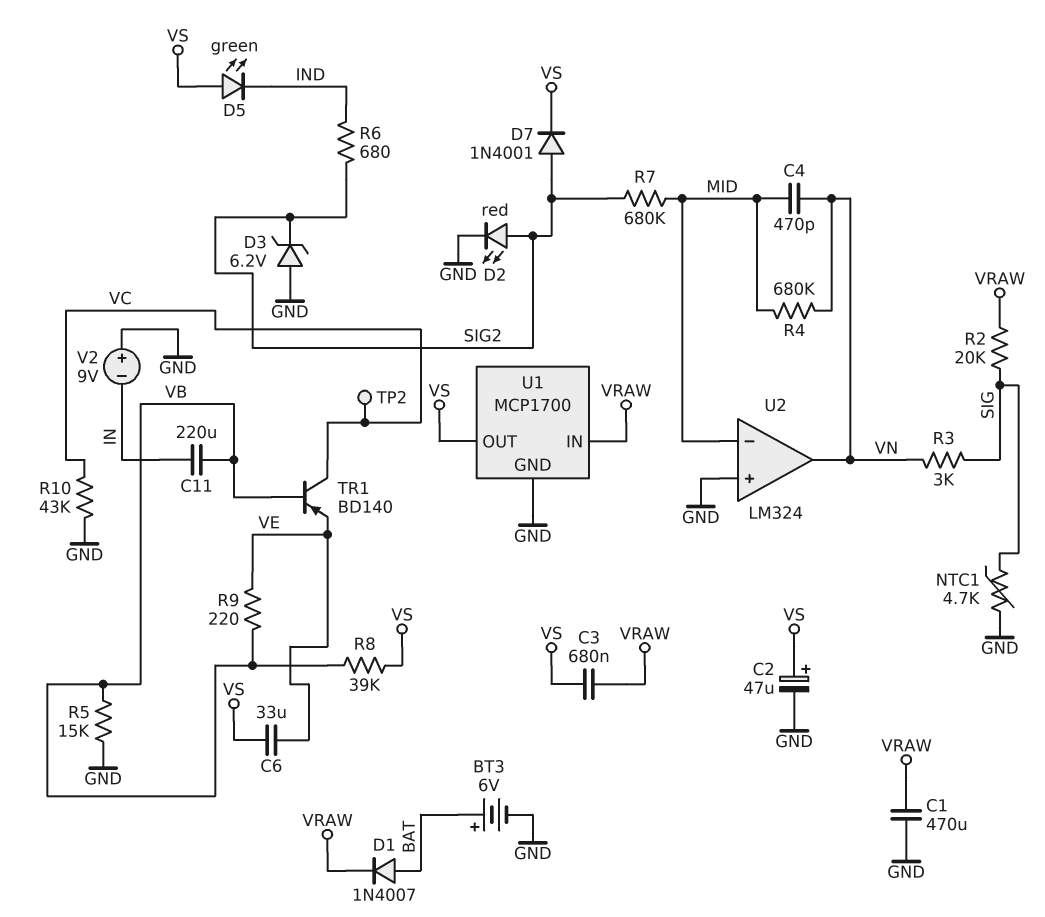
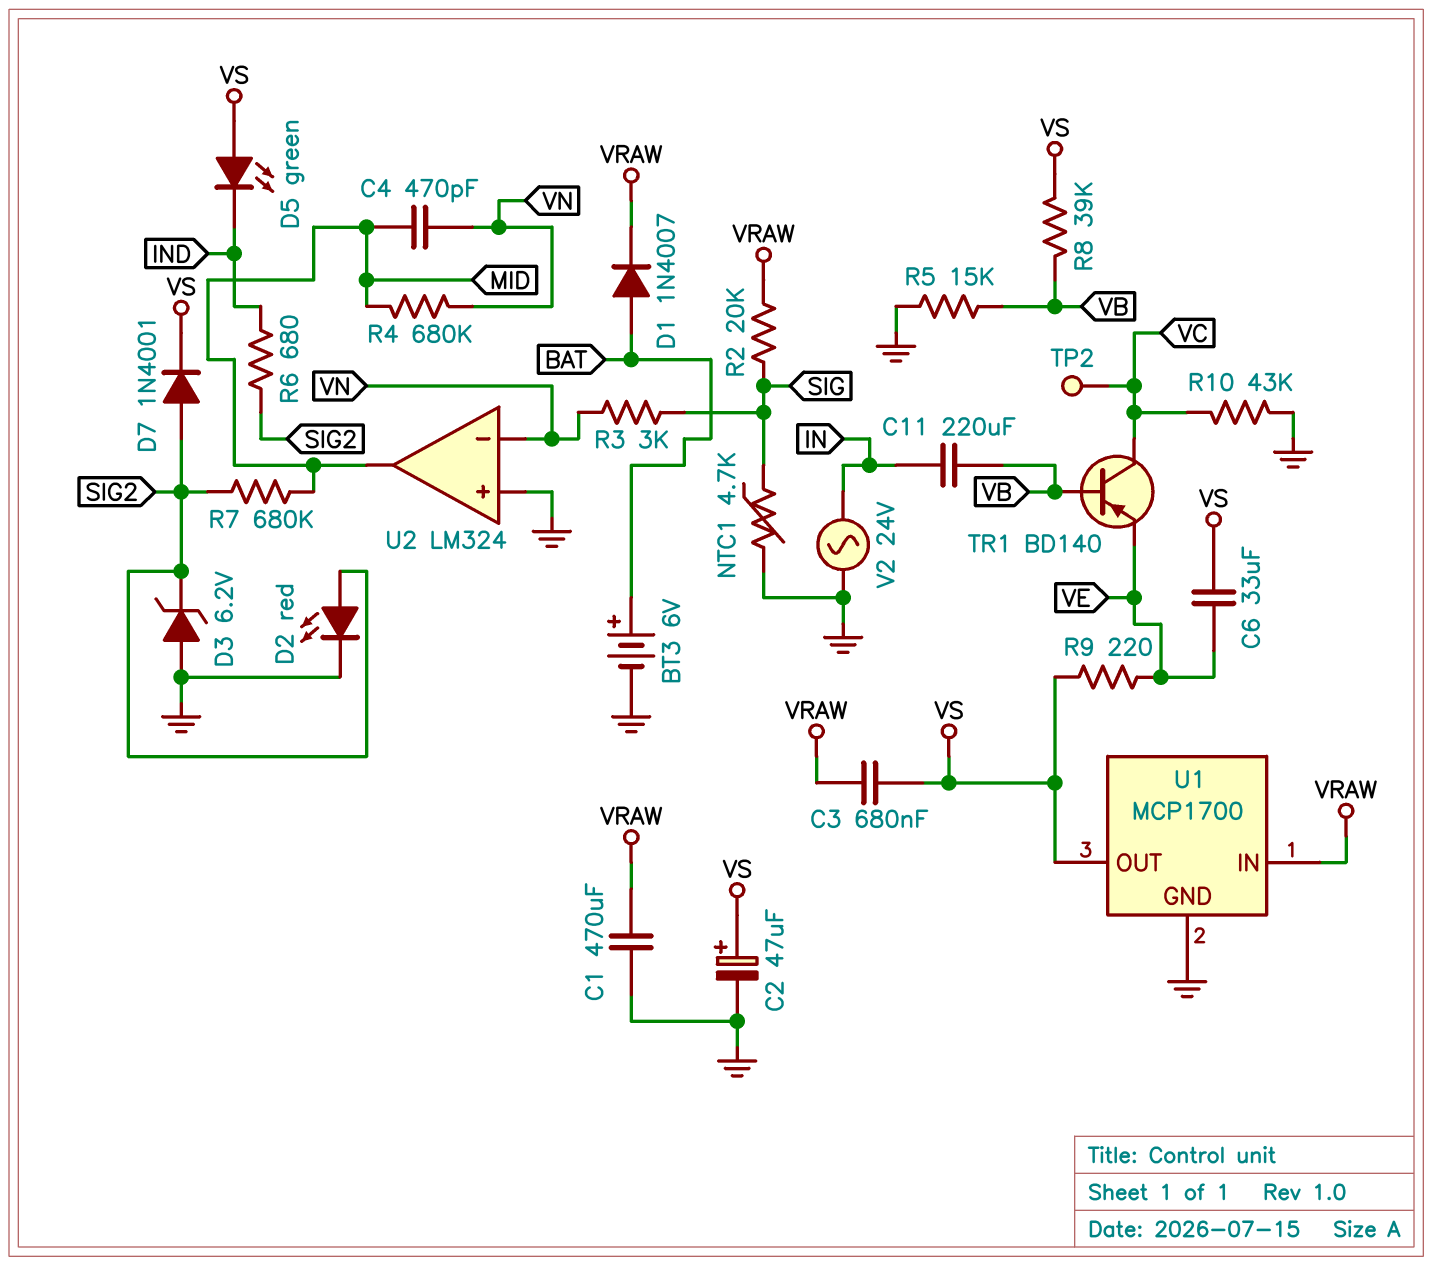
R9: 220 (VB, VE) -> 220 (VE, VS)
U2 pin in-: MID -> VN
U2 pin out: VN -> MID
V2: 9V (plus GND, minus IN) -> AC 24V (GND, IN)

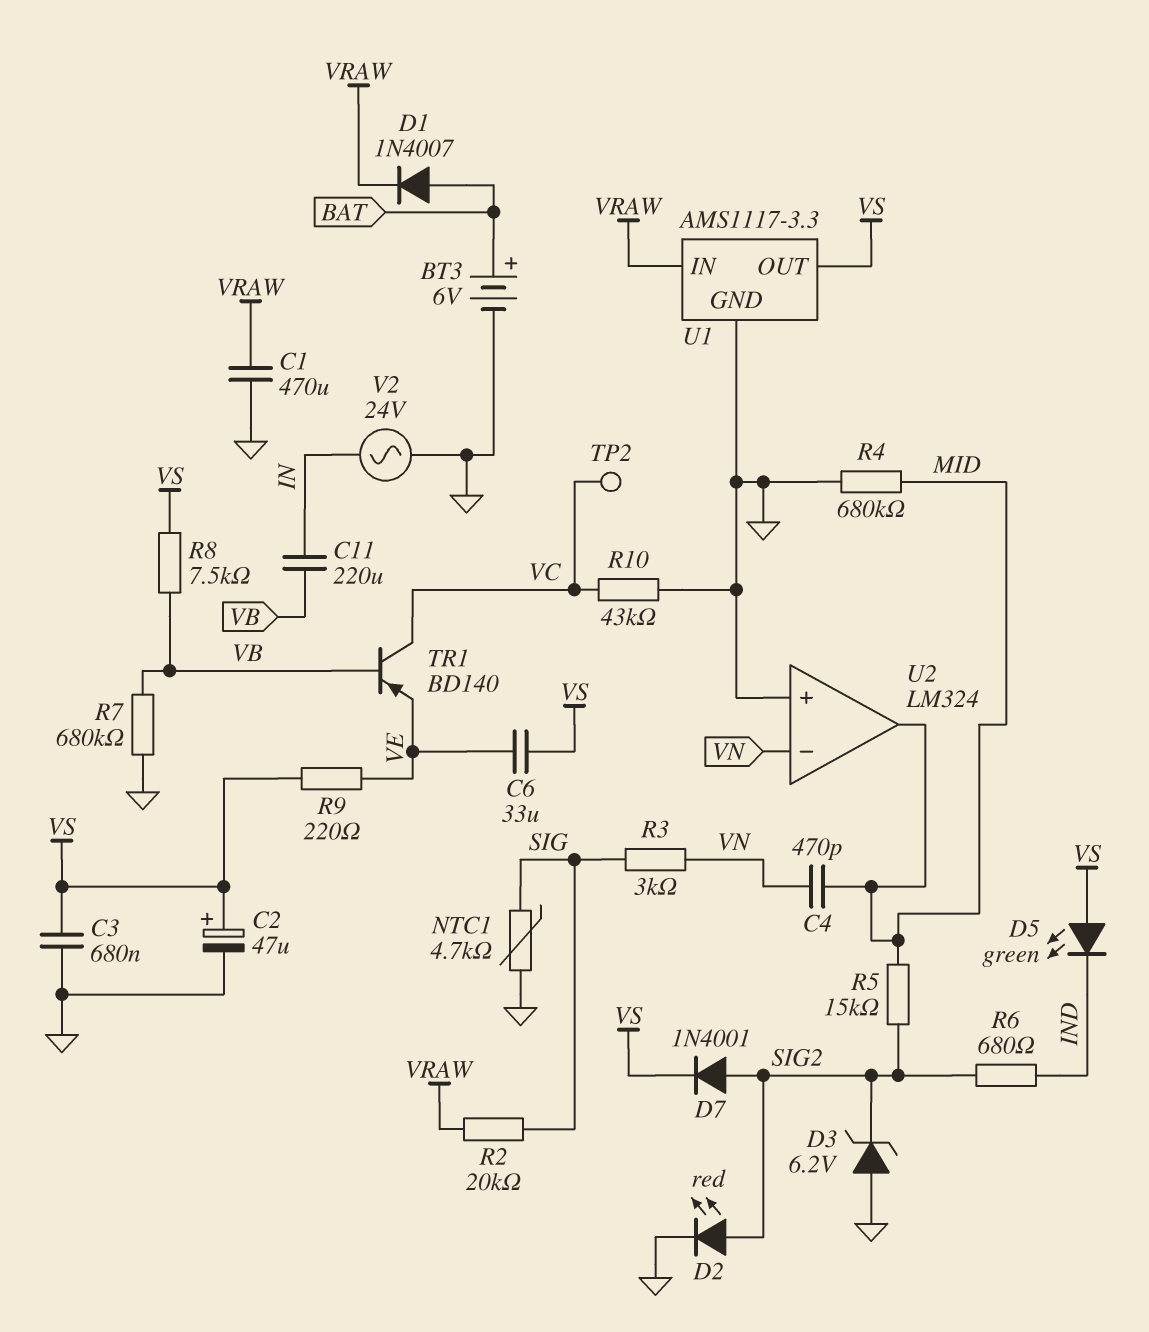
C3: 680nF (VRAW, VS) -> 680nF (GND, VS)
R4: 680k (MID, VN) -> 680k (GND, MID)
R5: 15k (GND, VB) -> 15k (MID, SIG2)
R7: 680k (MID, SIG2) -> 680k (GND, VB)
R8: 39k (VB, VS) -> 7.5k (VB, VS)
U1: MCP1700 -> AMS1117-3.3

